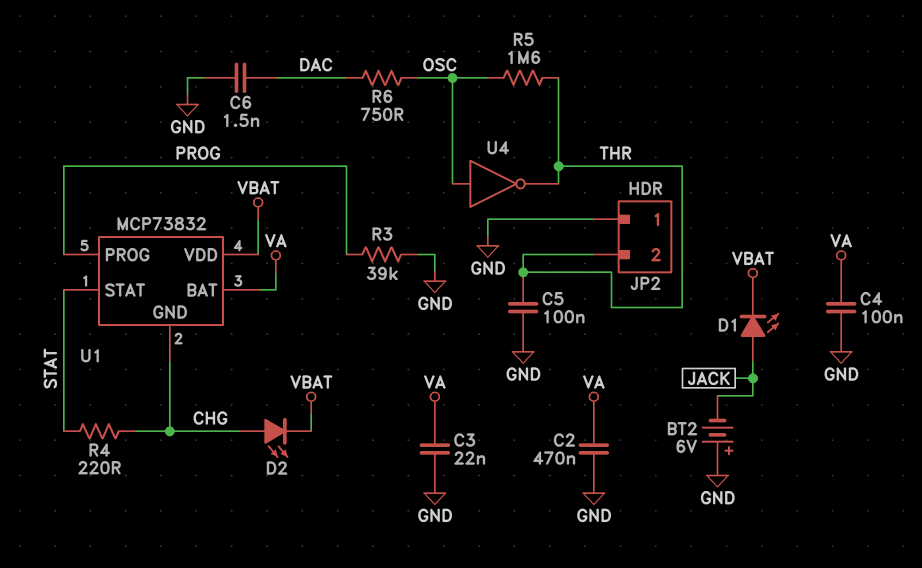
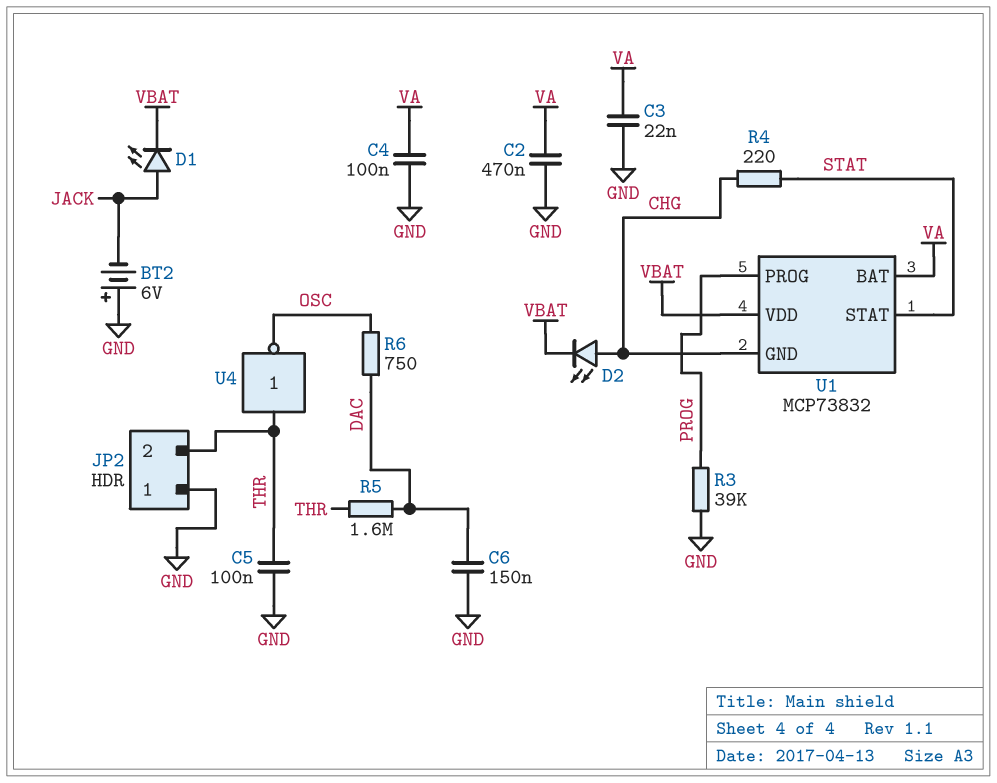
C6: 1.5nF (DAC, GND) -> 150nF (DAC, GND)
R5: 1.6M (OSC, THR) -> 1.6M (DAC, THR)
U4: NOT (in OSC, out THR) -> NOT (in THR, out OSC)

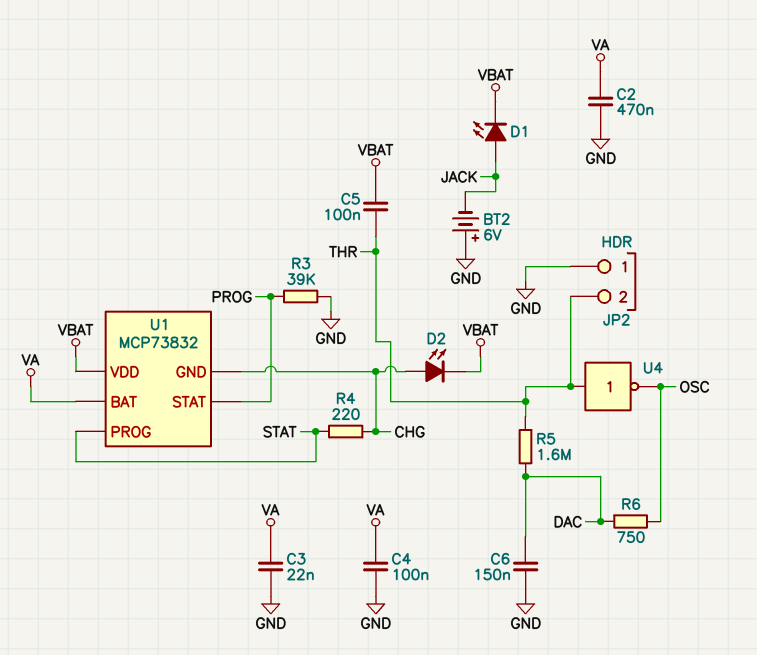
C5: 100nF (GND, THR) -> 100nF (THR, VBAT)
U1 pin PROG: PROG -> STAT
U1 pin STAT: STAT -> PROG

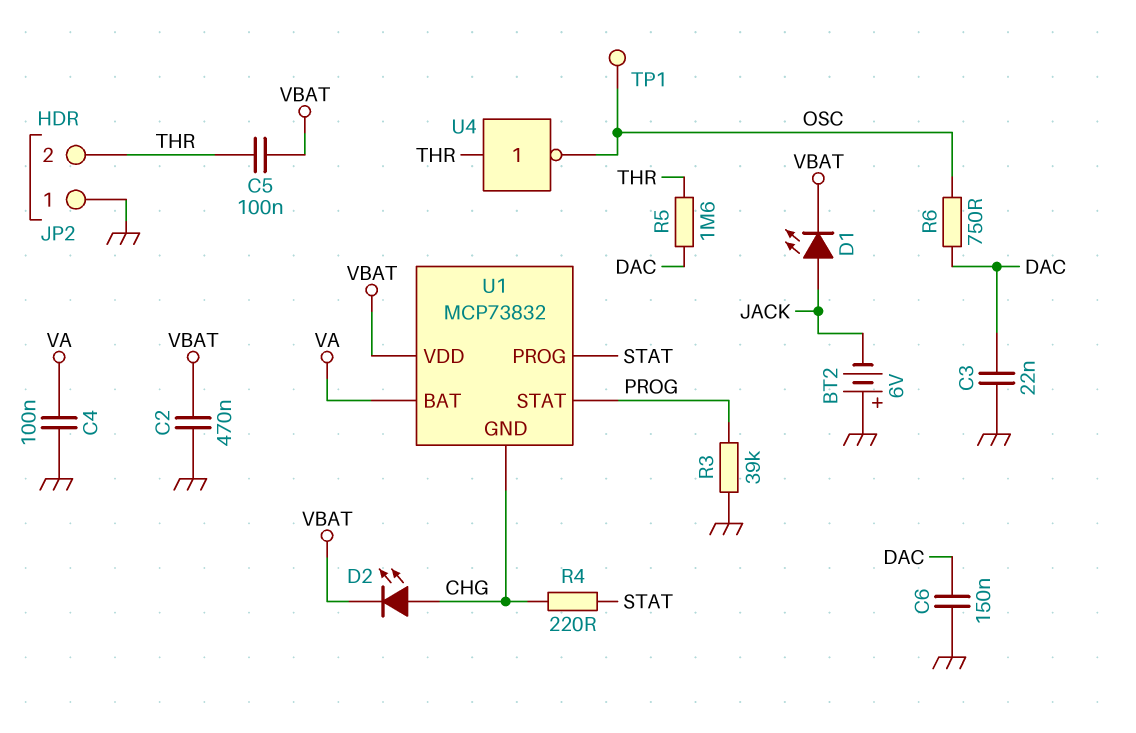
C2: 470nF (GND, VA) -> 470nF (GND, VBAT)
C3: 22nF (GND, VA) -> 22nF (DAC, GND)
TP1: none -> test point (OSC)

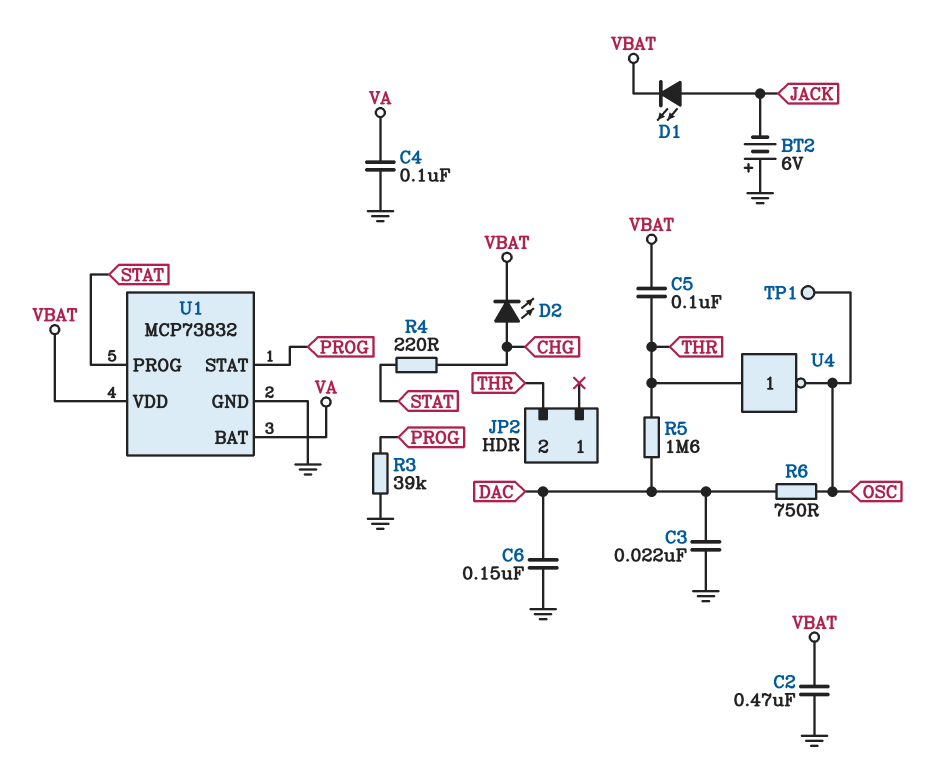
JP2 pin 1: GND -> none
U1 pin GND: CHG -> GND

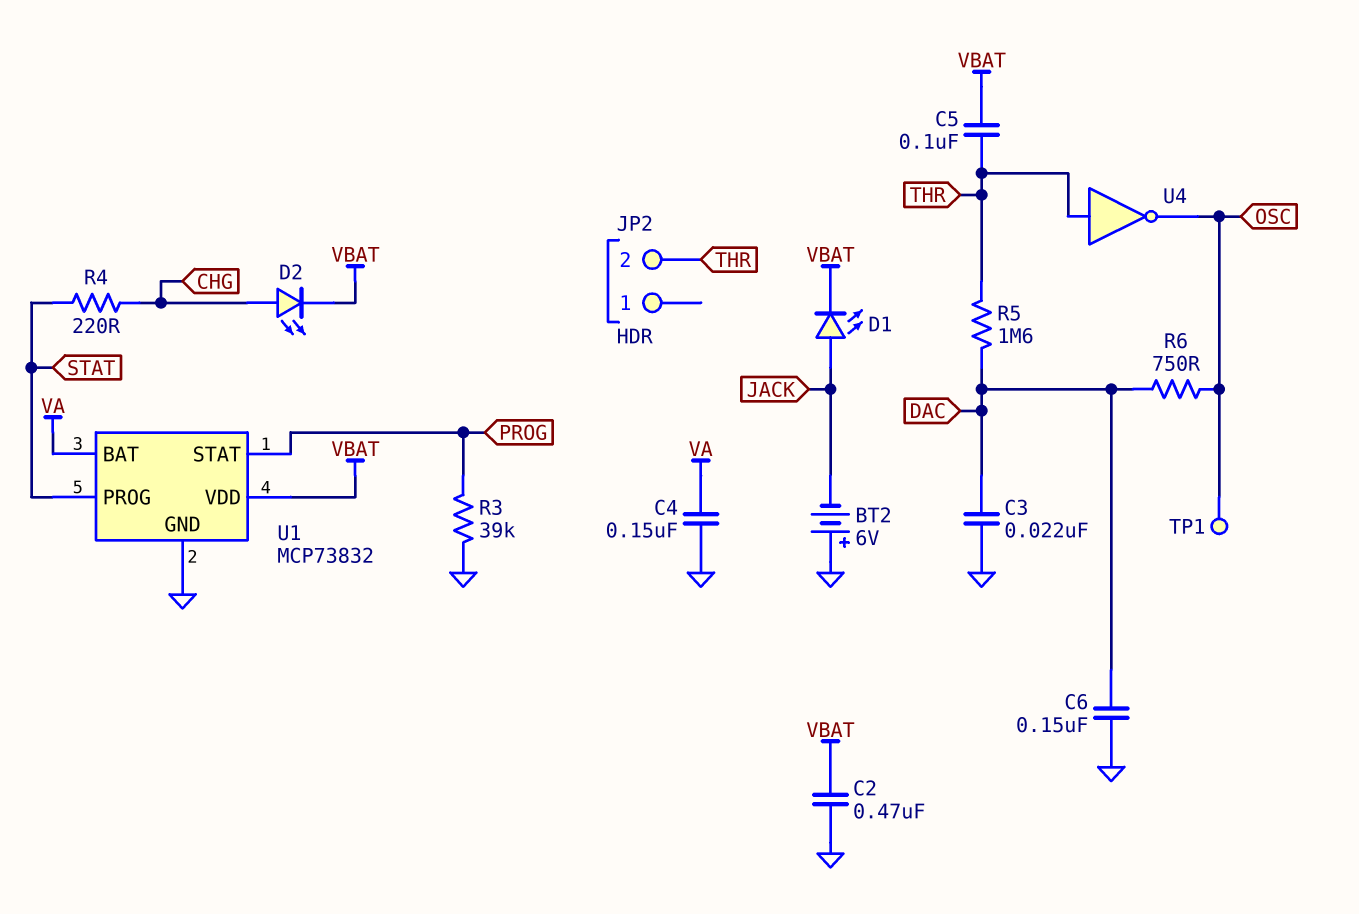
C4: 100nF (GND, VA) -> 150nF (GND, VA)

